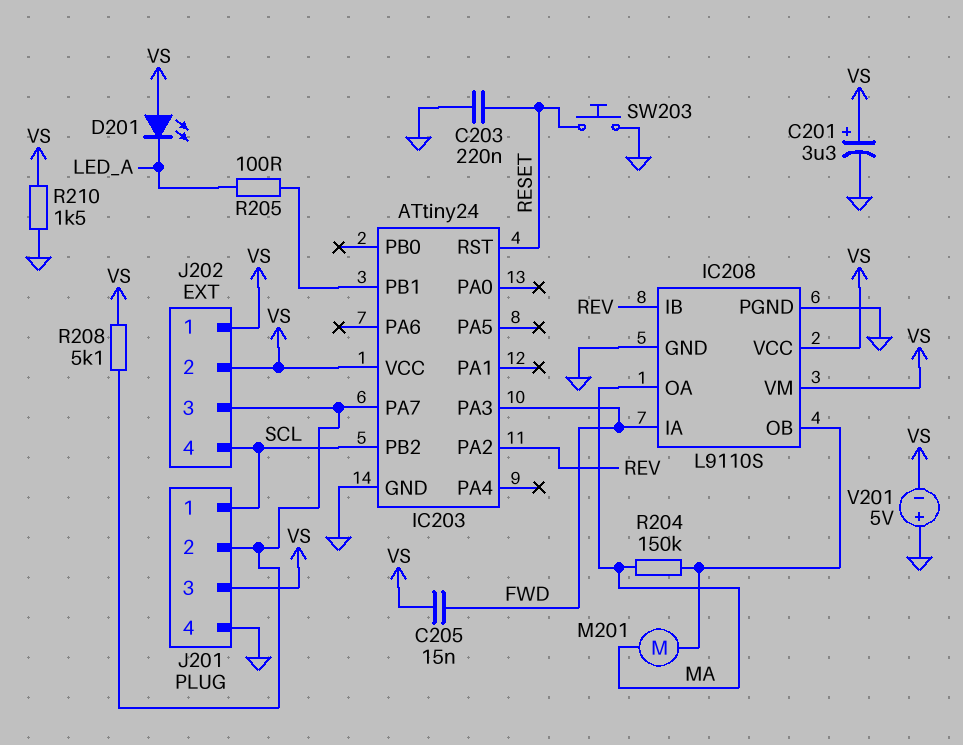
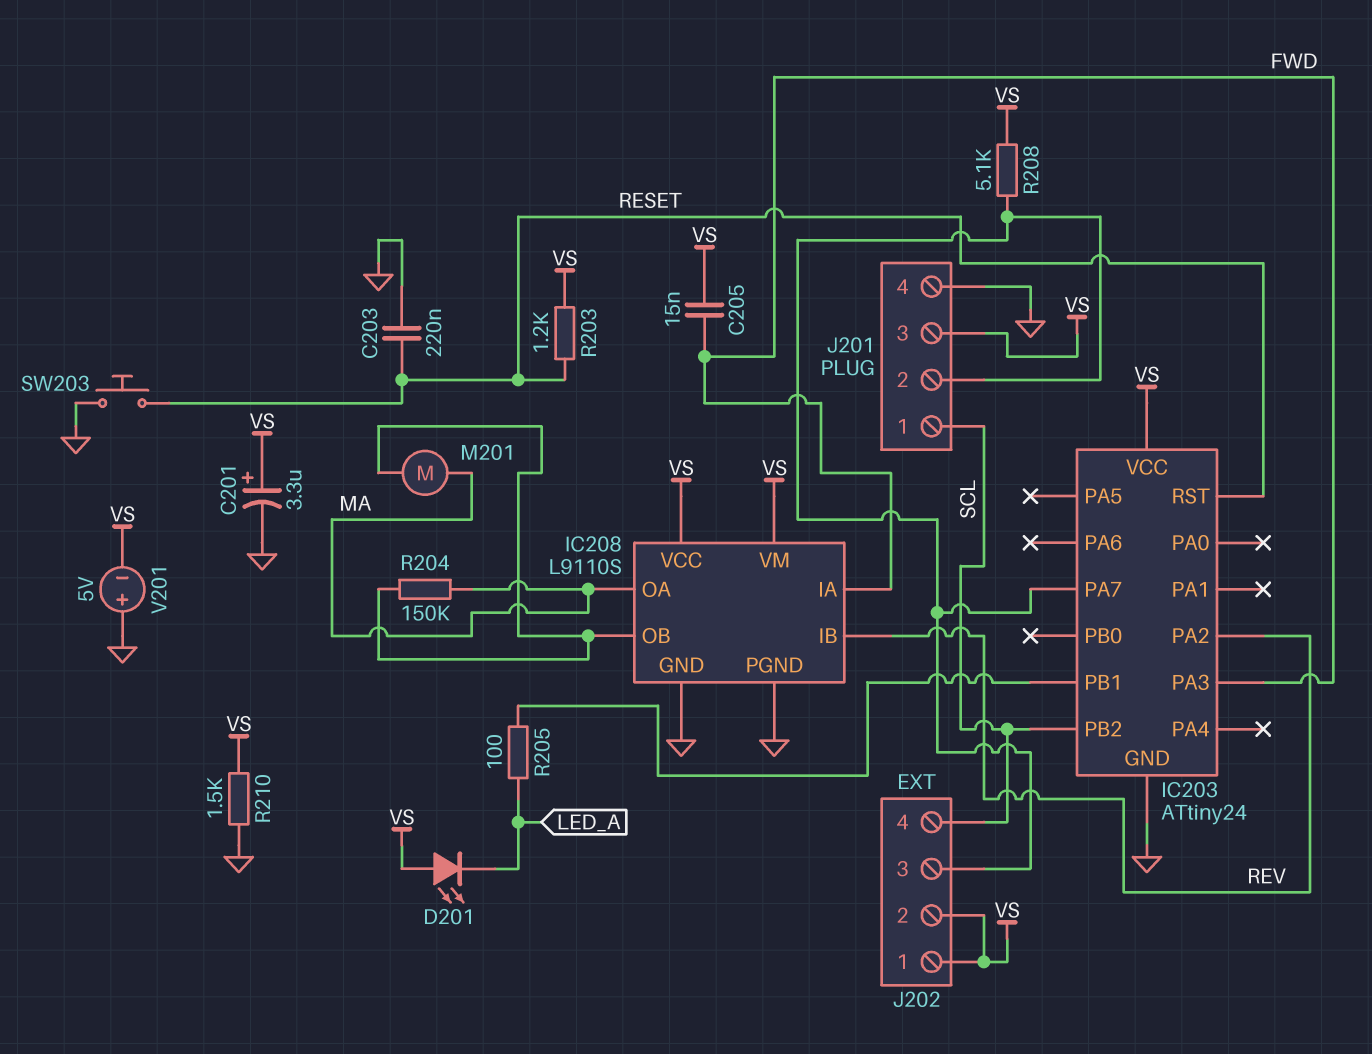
R203: none -> 1.2k (RESET, VS)

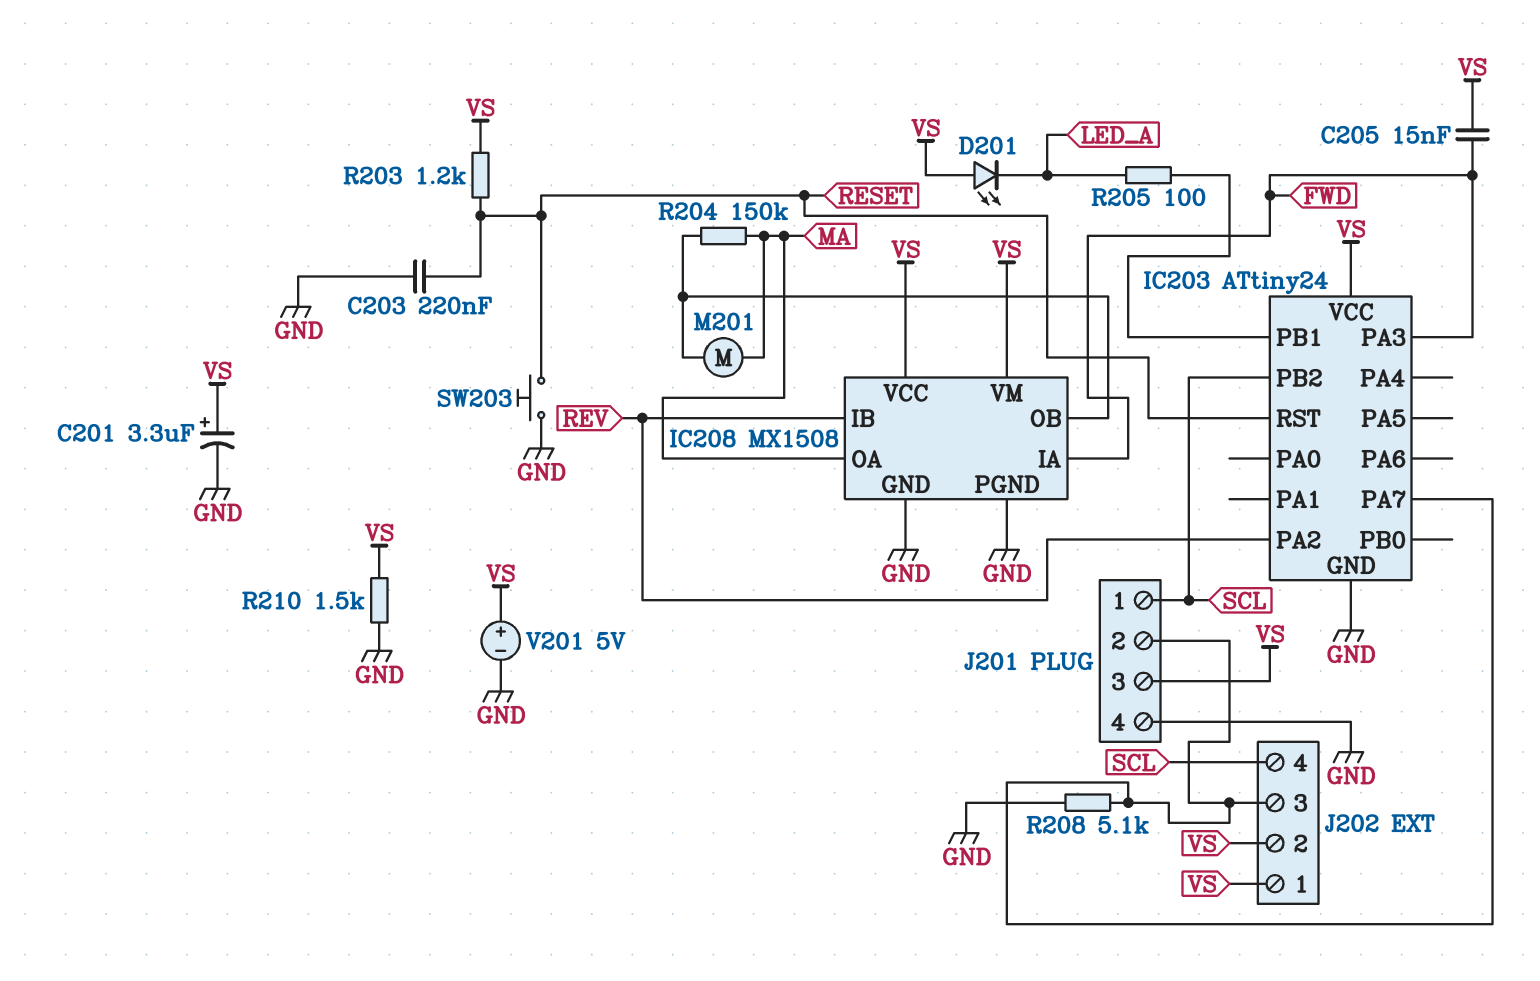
IC208: L9110S -> MX1508
R208: 5.1k (IC203/PA7, VS) -> 5.1k (GND, IC203/PA7)
V201: 5V (plus GND, minus VS) -> 5V (plus VS, minus GND)

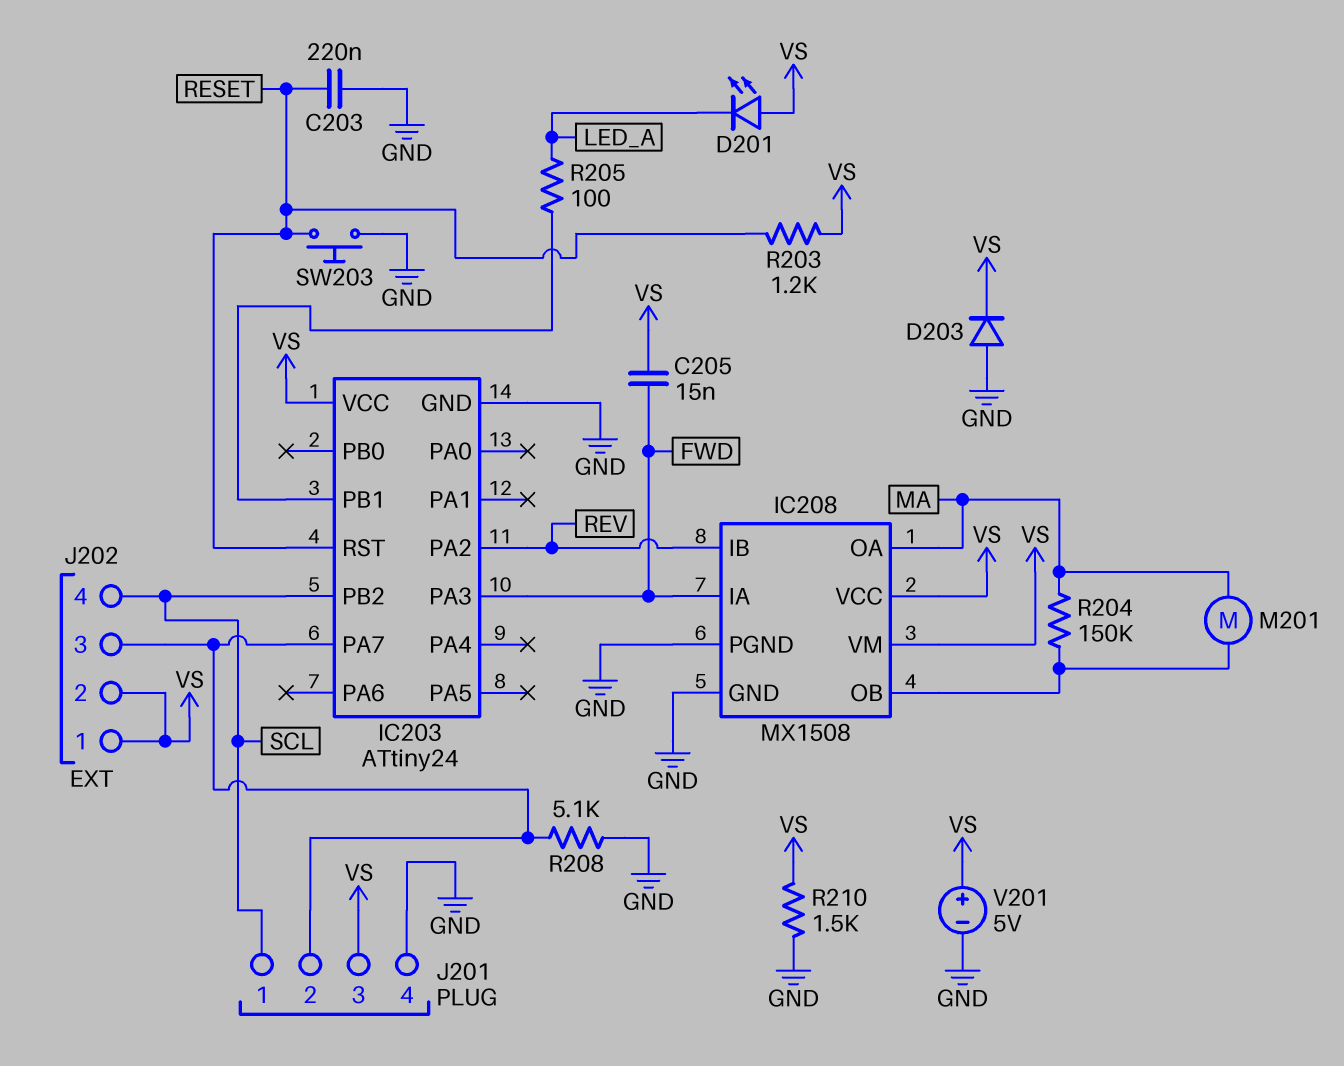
C201: 3.3uF (plus VS, minus GND) -> none
D203: none -> diode (A GND, K VS)

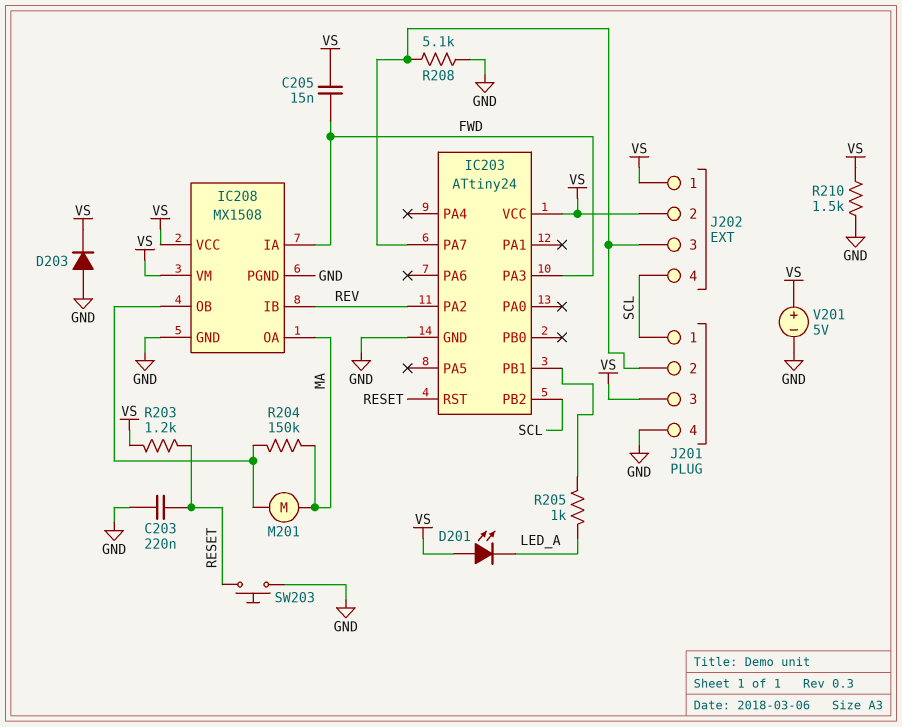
R205: 100 (IC203/PB1, LED_A) -> 1k (IC203/PB1, LED_A)

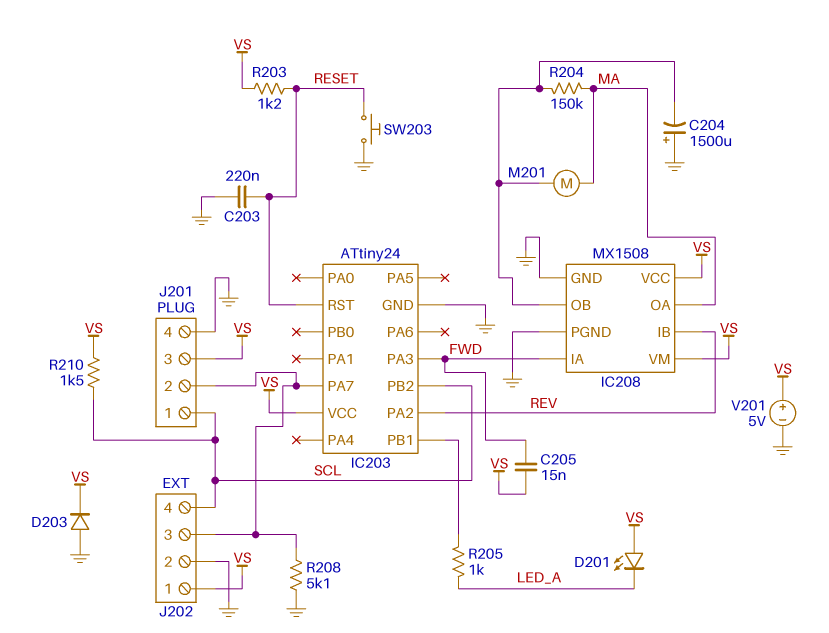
C204: none -> 1500uF (plus GND, minus IC208/OB)
J202 pin 2: VS -> GND
R210: 1.5k (GND, VS) -> 1.5k (SCL, VS)

